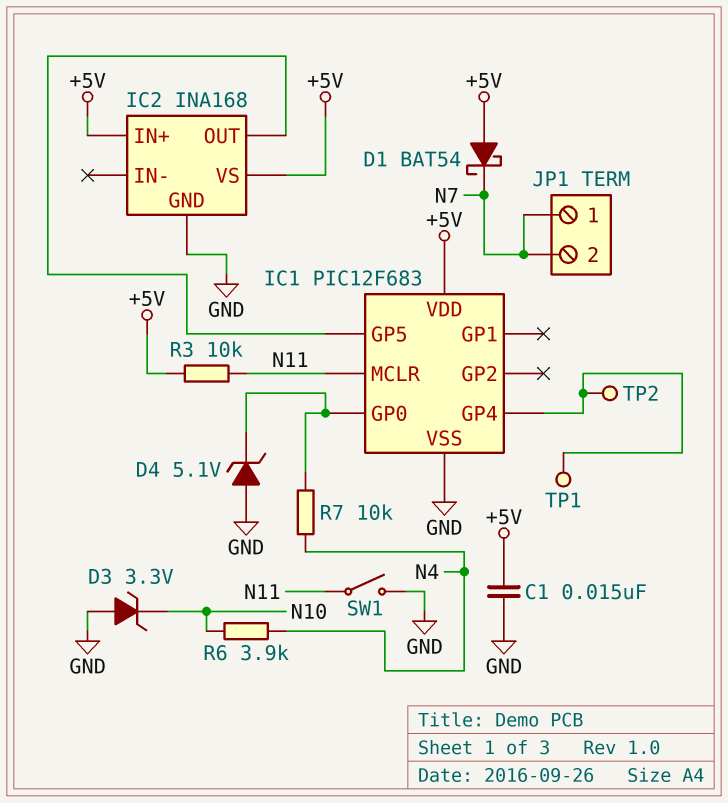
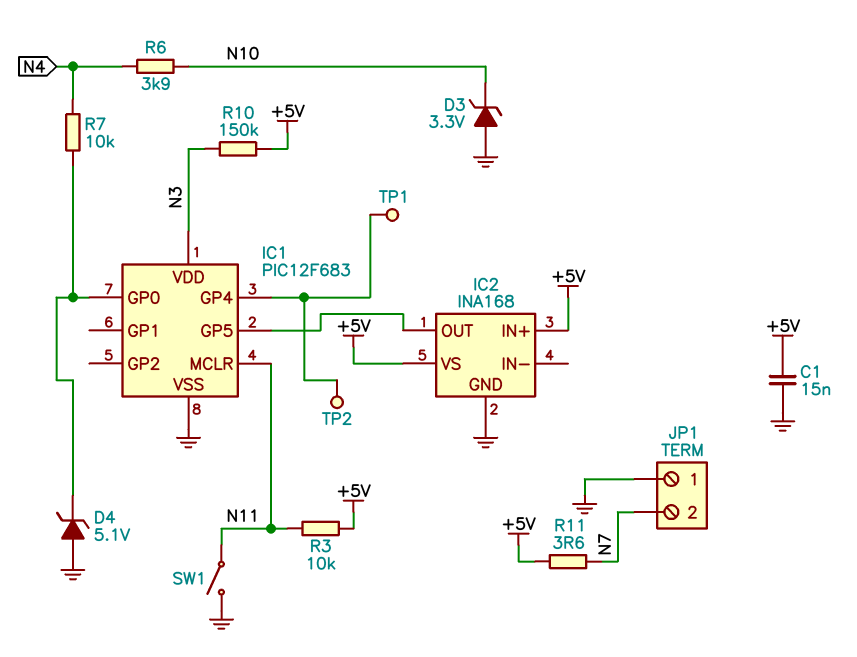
D1: schottky BAT54 (A +5V, K N7) -> none
IC1 pin VDD: +5V -> N3
JP1 pin 1: N7 -> GND
R10: none -> 150k (+5V, N3)
R11: none -> 3.6 (+5V, N7)

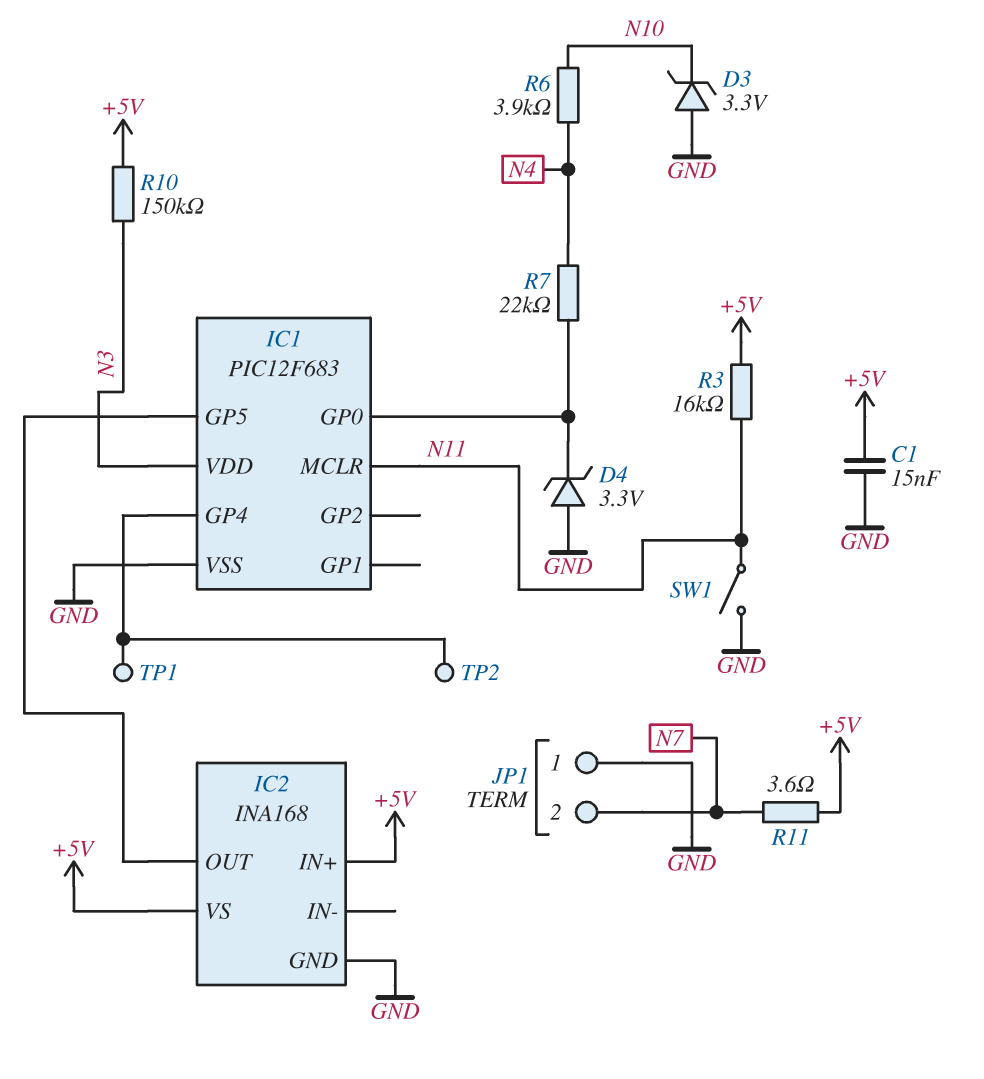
D4: zener 5.1V (A GND, K IC1/GP0) -> zener 3.3V (A GND, K IC1/GP0)
R3: 10k (+5V, N11) -> 16k (+5V, N11)
R7: 10k (IC1/GP0, N4) -> 22k (IC1/GP0, N4)

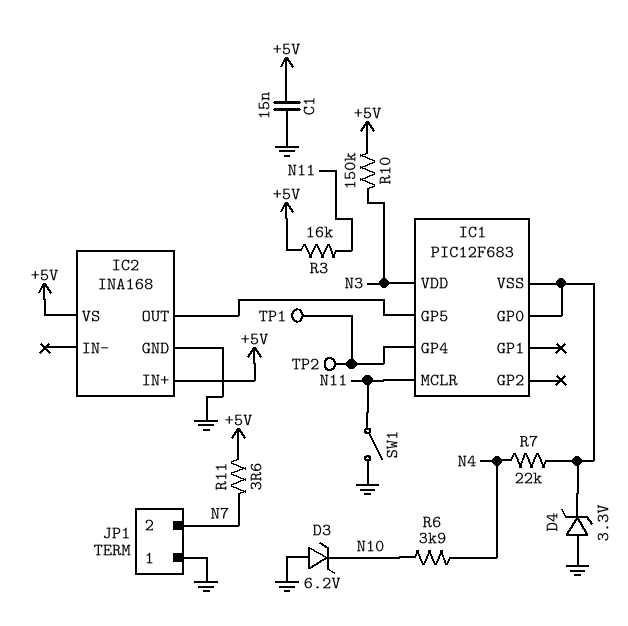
D3: zener 3.3V (A GND, K N10) -> zener 6.2V (A GND, K N10)
IC1 pin VSS: GND -> IC1/GP0

